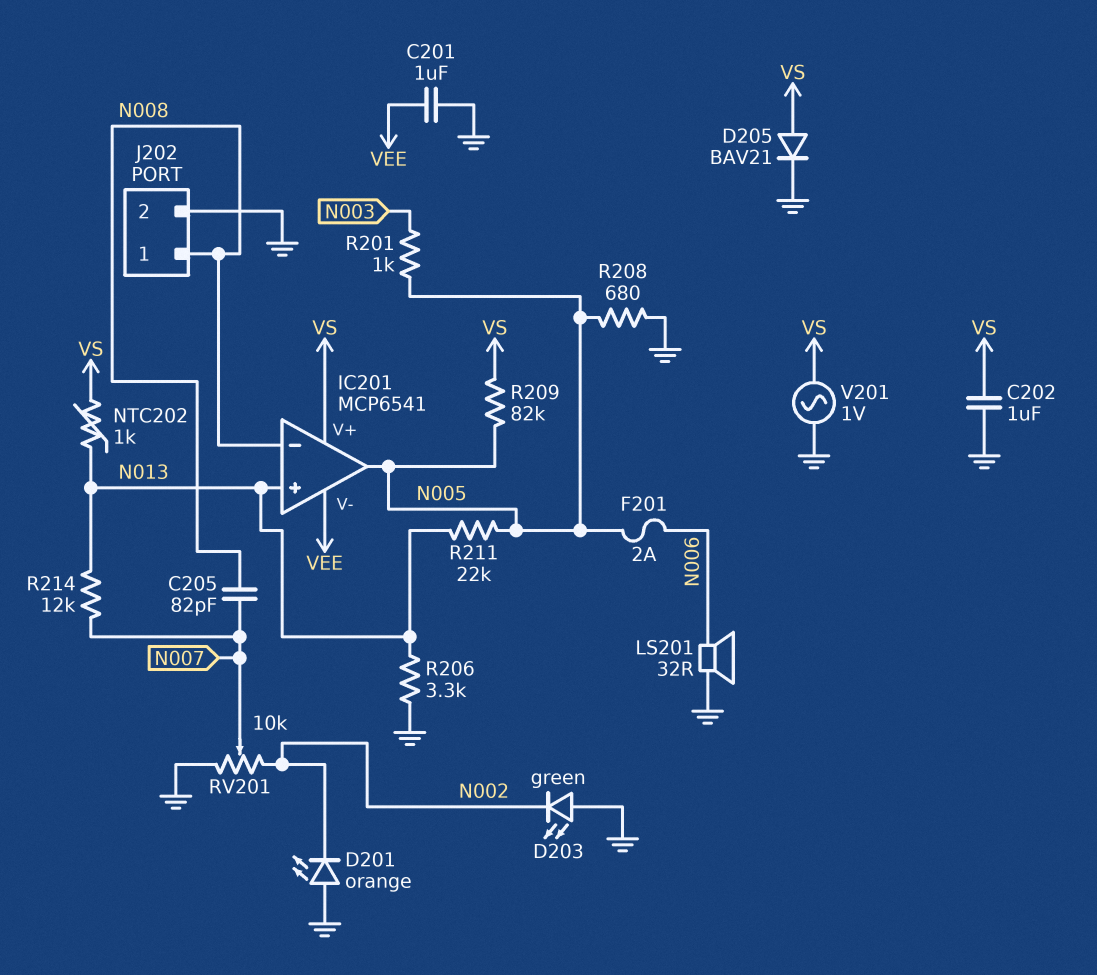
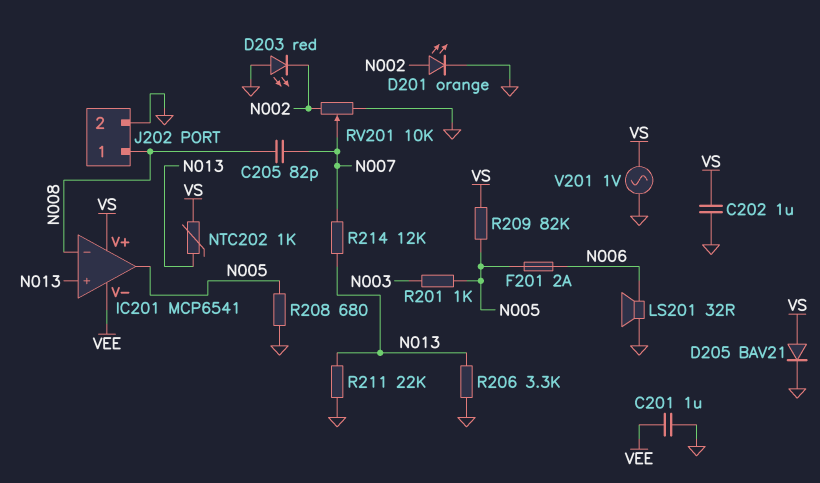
D201: LED orange (A GND, K N002) -> LED orange (A N002, K GND)
D203: LED green (A GND, K N002) -> LED red (A GND, K N002)
R211: 22k (N005, N013) -> 22k (GND, N013)

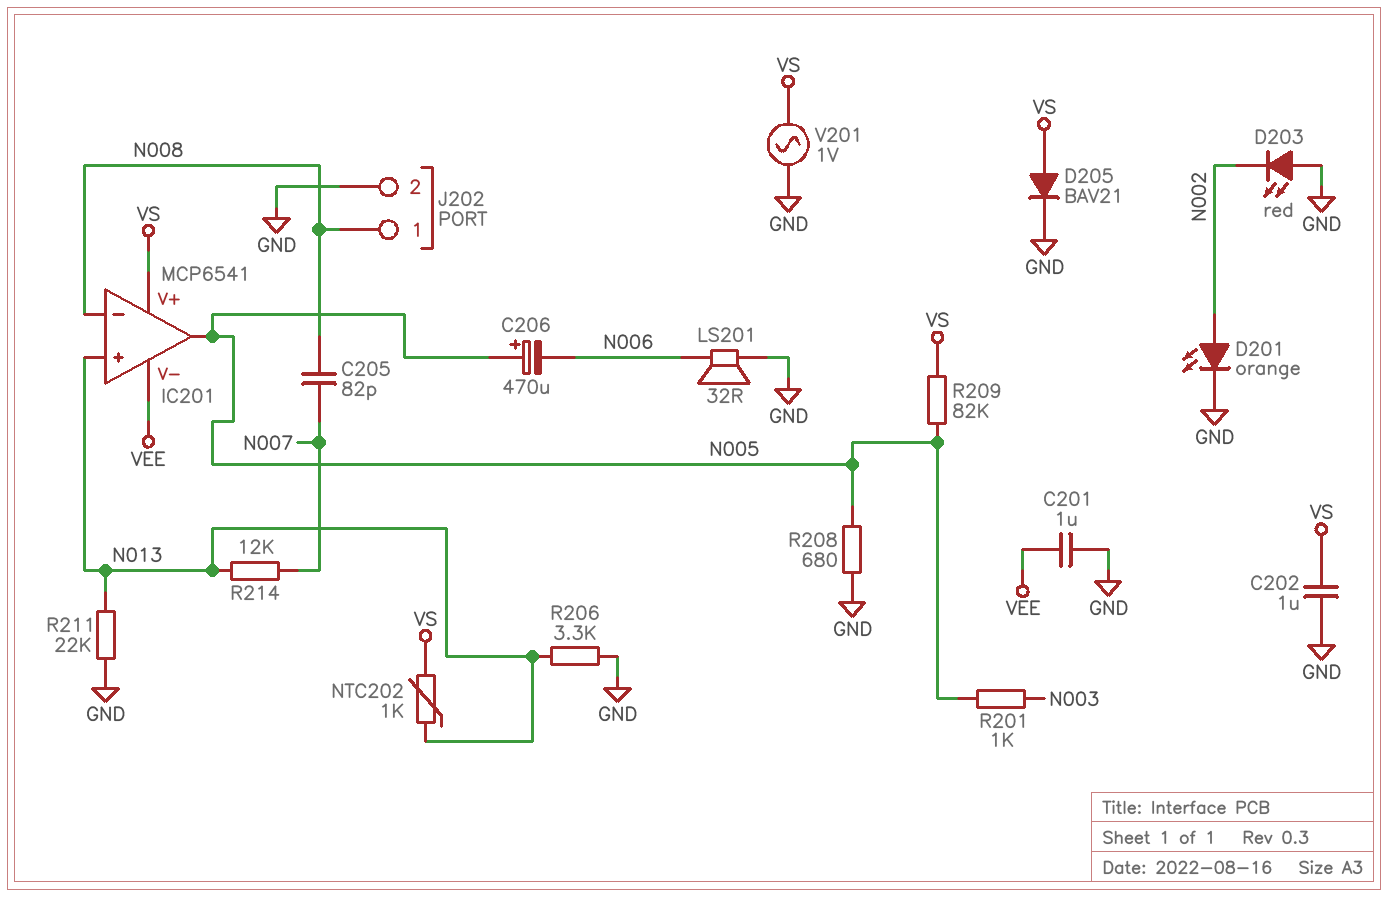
C206: none -> 470uF (plus N005, minus N006)
F201: 2A (N005, N006) -> none
RV201: 10k (GND, N002, wiper N007) -> none

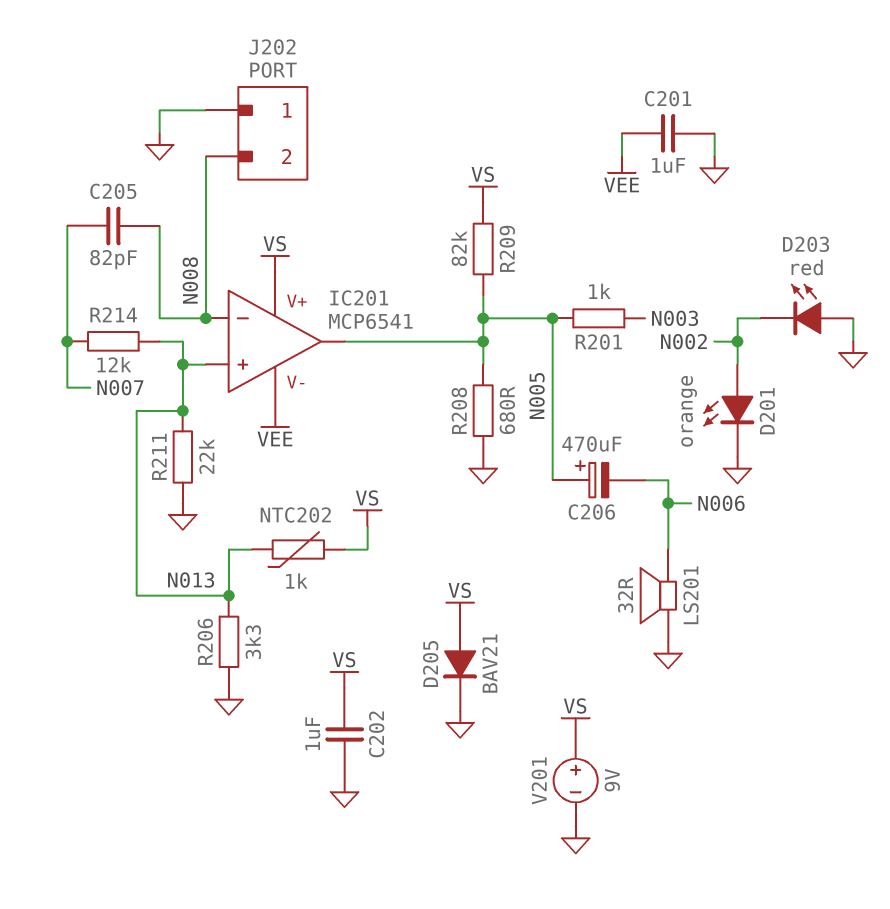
J202 pin 1: N008 -> GND
J202 pin 2: GND -> N008
V201: AC 1V (GND, VS) -> 9V (plus VS, minus GND)

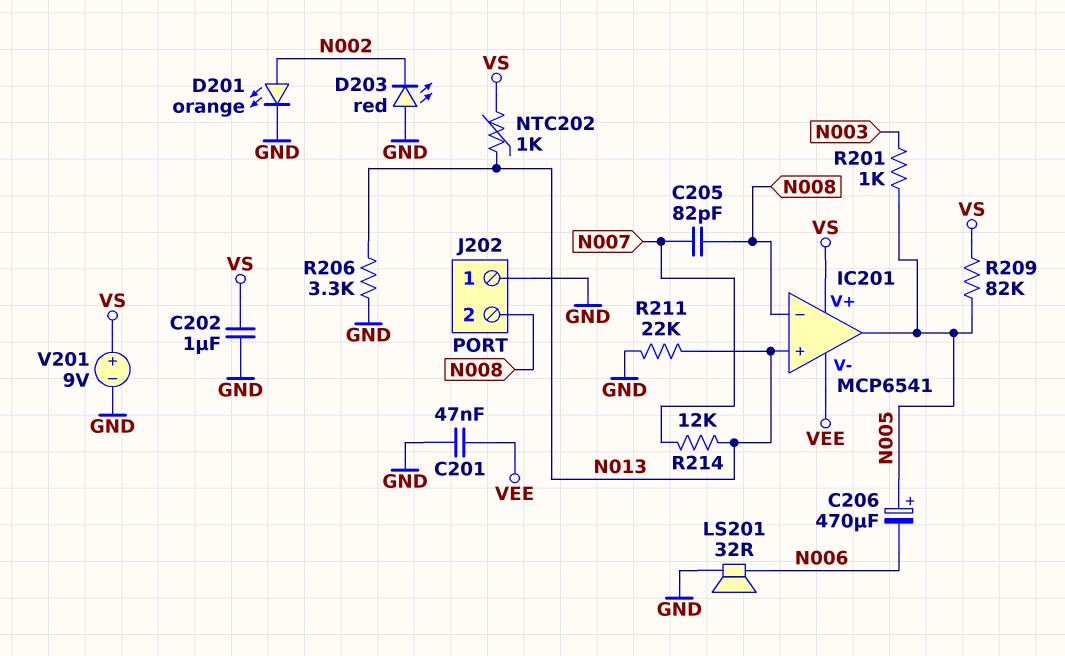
C201: 1uF (GND, VEE) -> 47nF (GND, VEE)
D205: diode BAV21 (A VS, K GND) -> none
R208: 680 (GND, N005) -> none

